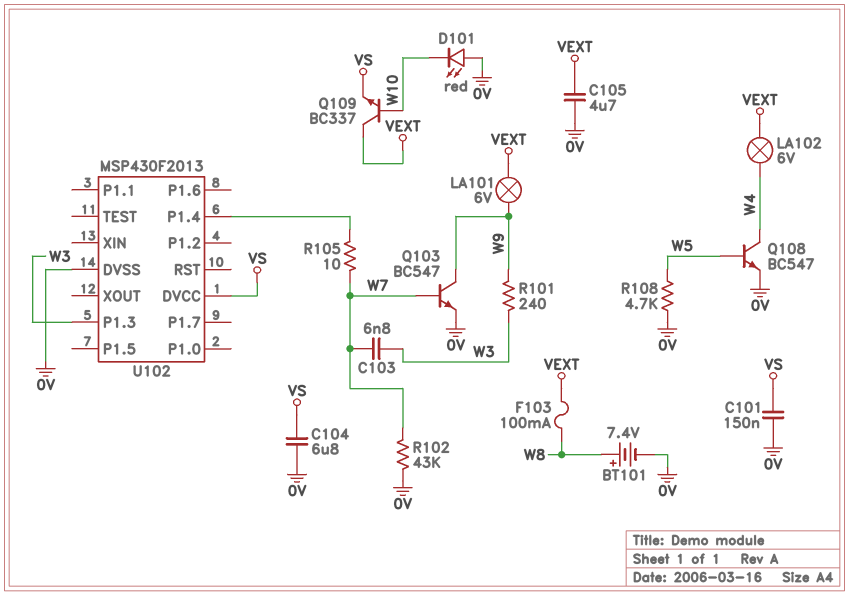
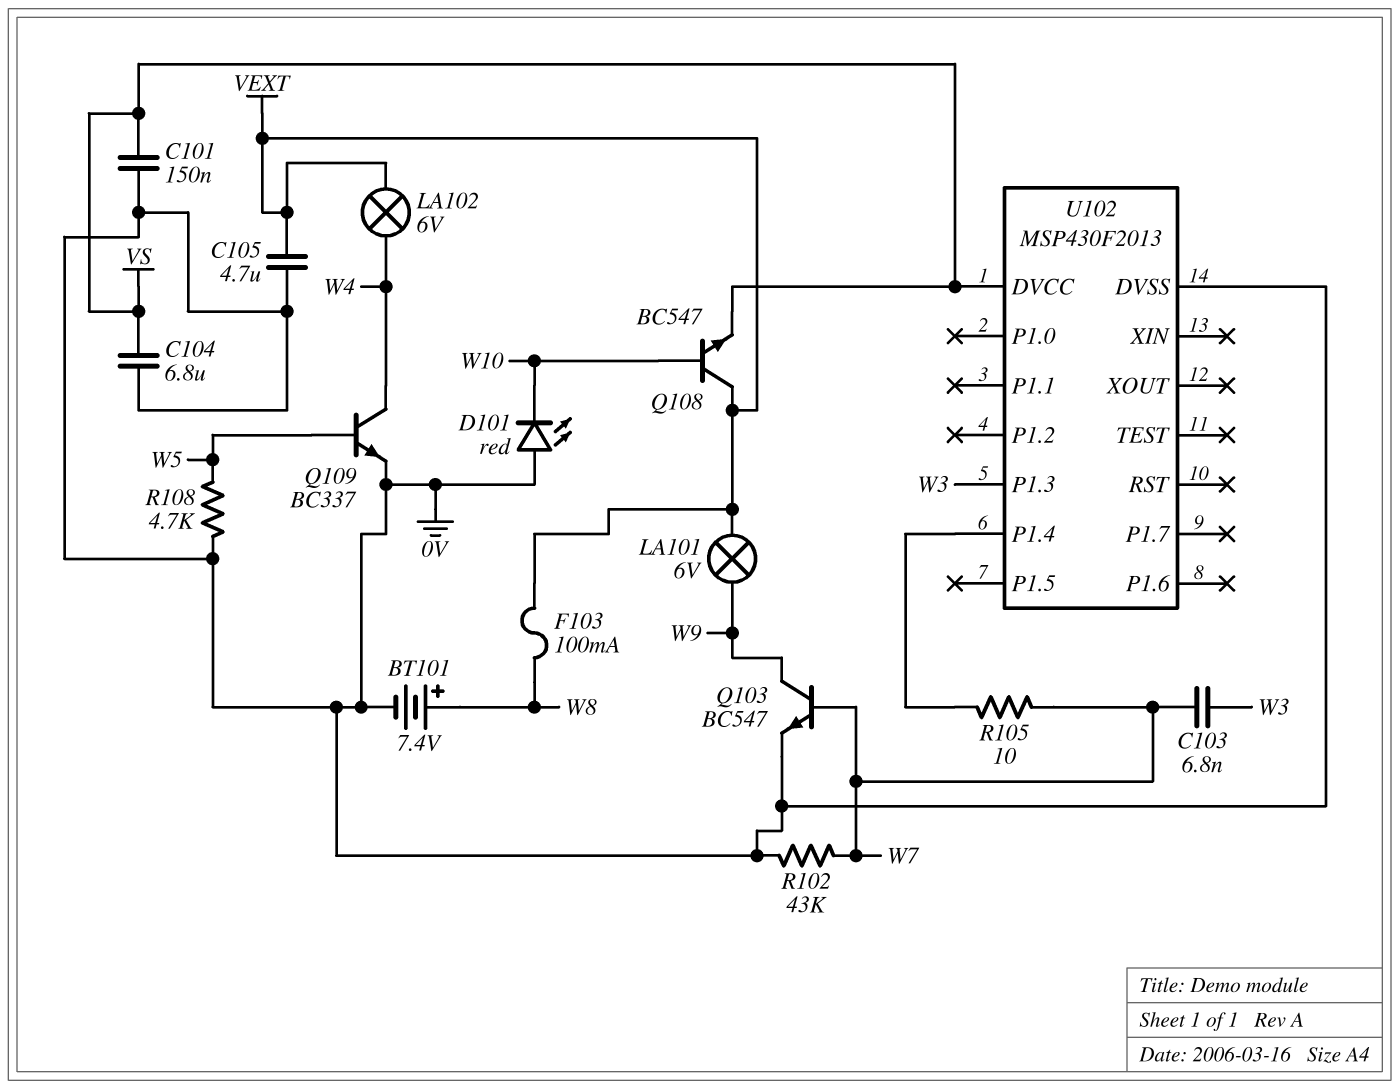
Q108: NPN BC547 (B W5, C W4, E 0V) -> NPN BC547 (B W10, C VEXT, E VS)
Q109: NPN BC337 (B W10, C VEXT, E VS) -> NPN BC337 (B W5, C W4, E 0V)
R101: 240 (W3, W9) -> none

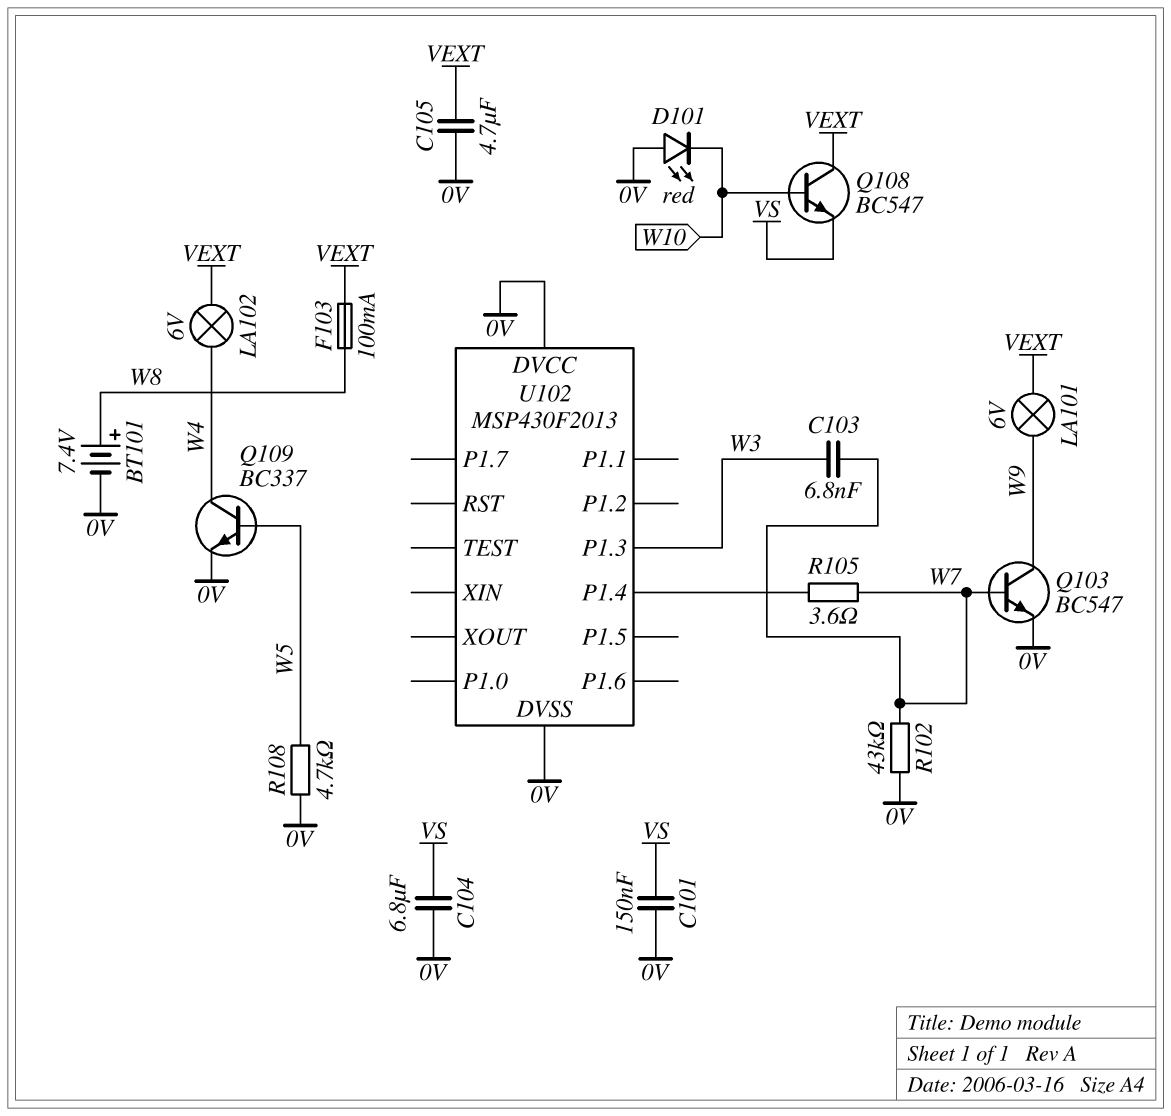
R105: 10 (U102/P1.4, W7) -> 3.6 (U102/P1.4, W7)
U102 pin DVCC: VS -> 0V

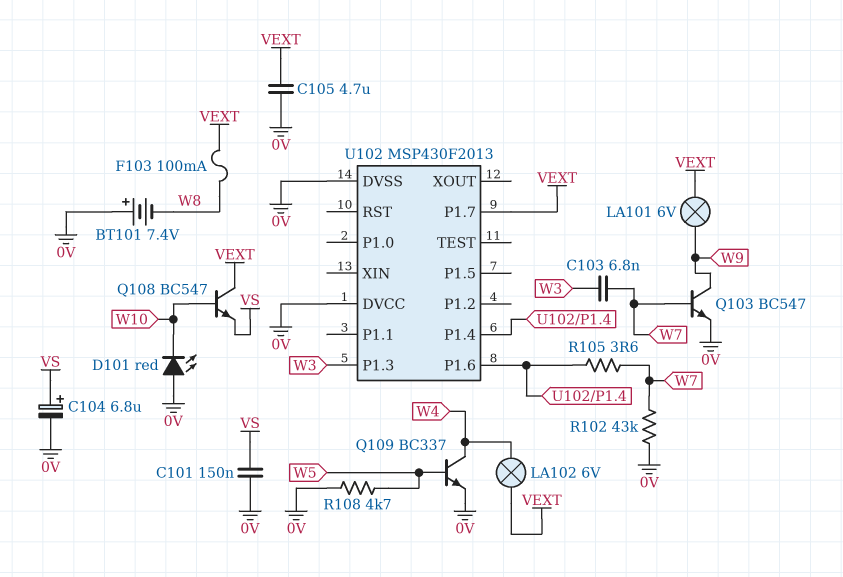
BT101: 7.4V (plus W8, minus 0V) -> 7.4V (plus 0V, minus W8)
C104: 6.8uF (0V, VS) -> 6.8uF (plus VS, minus 0V)
U102 pin P1.6: none -> U102/P1.4
U102 pin P1.7: none -> VEXT

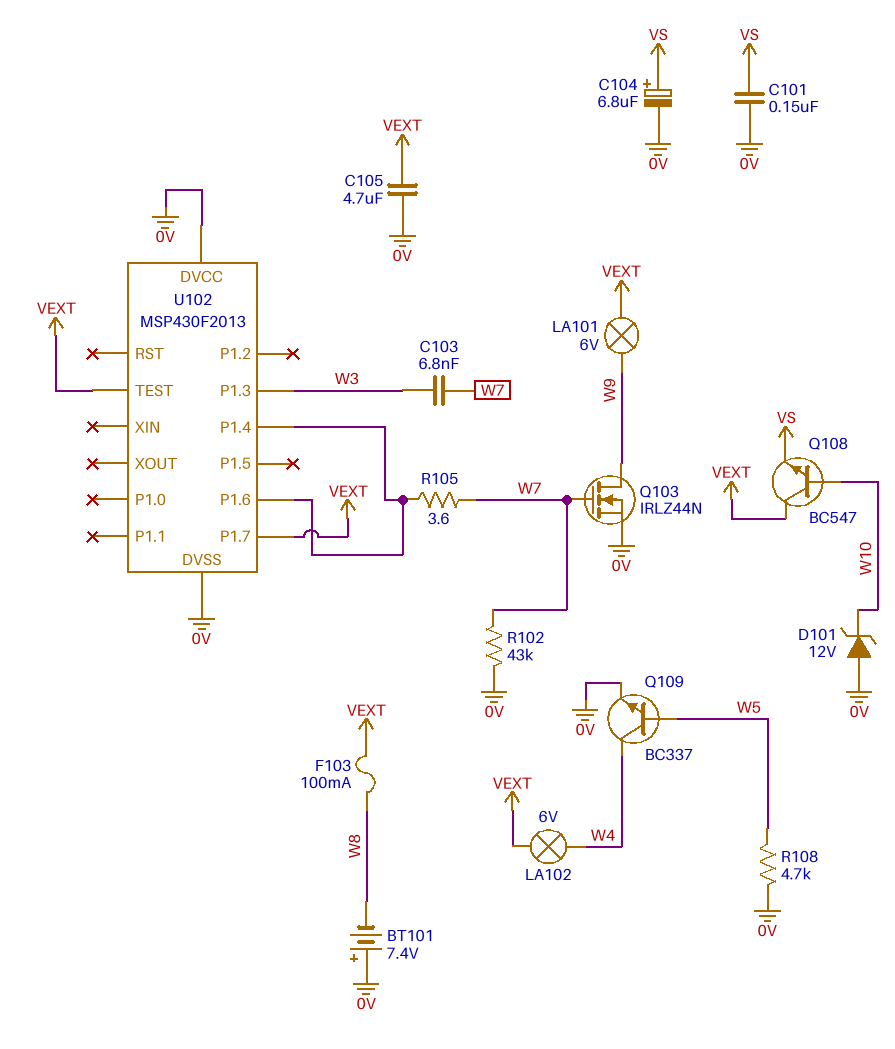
D101: LED red (A 0V, K W10) -> zener 12V (A 0V, K W10)
Q103: NPN BC547 (B W7, C W9, E 0V) -> NMOS IRLZ44N (G W7, D W9, S 0V)
U102 pin TEST: none -> VEXT

